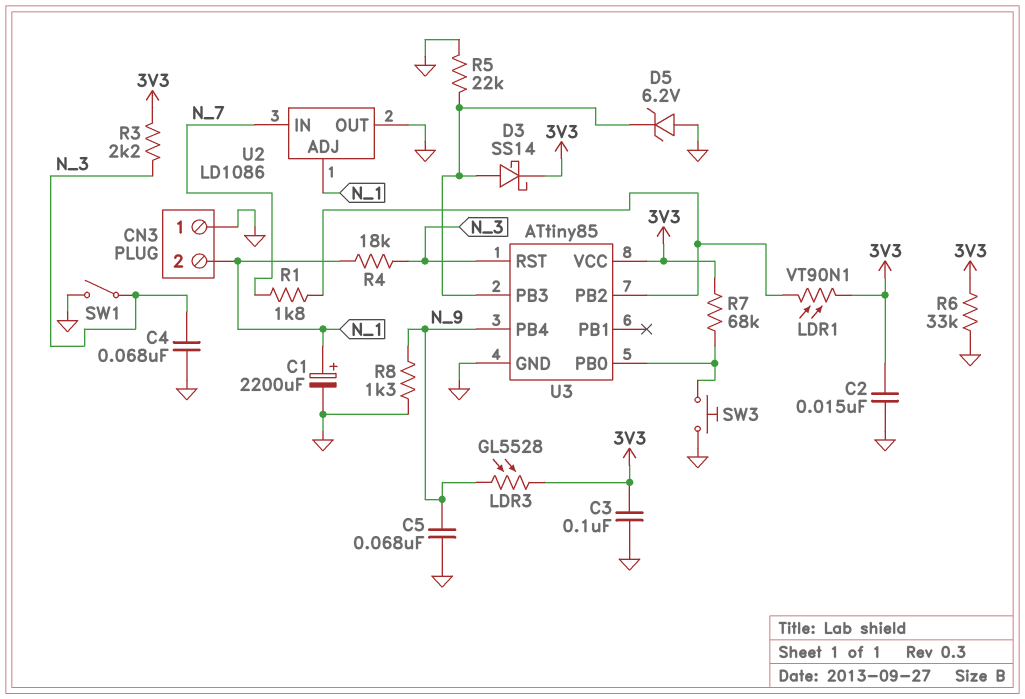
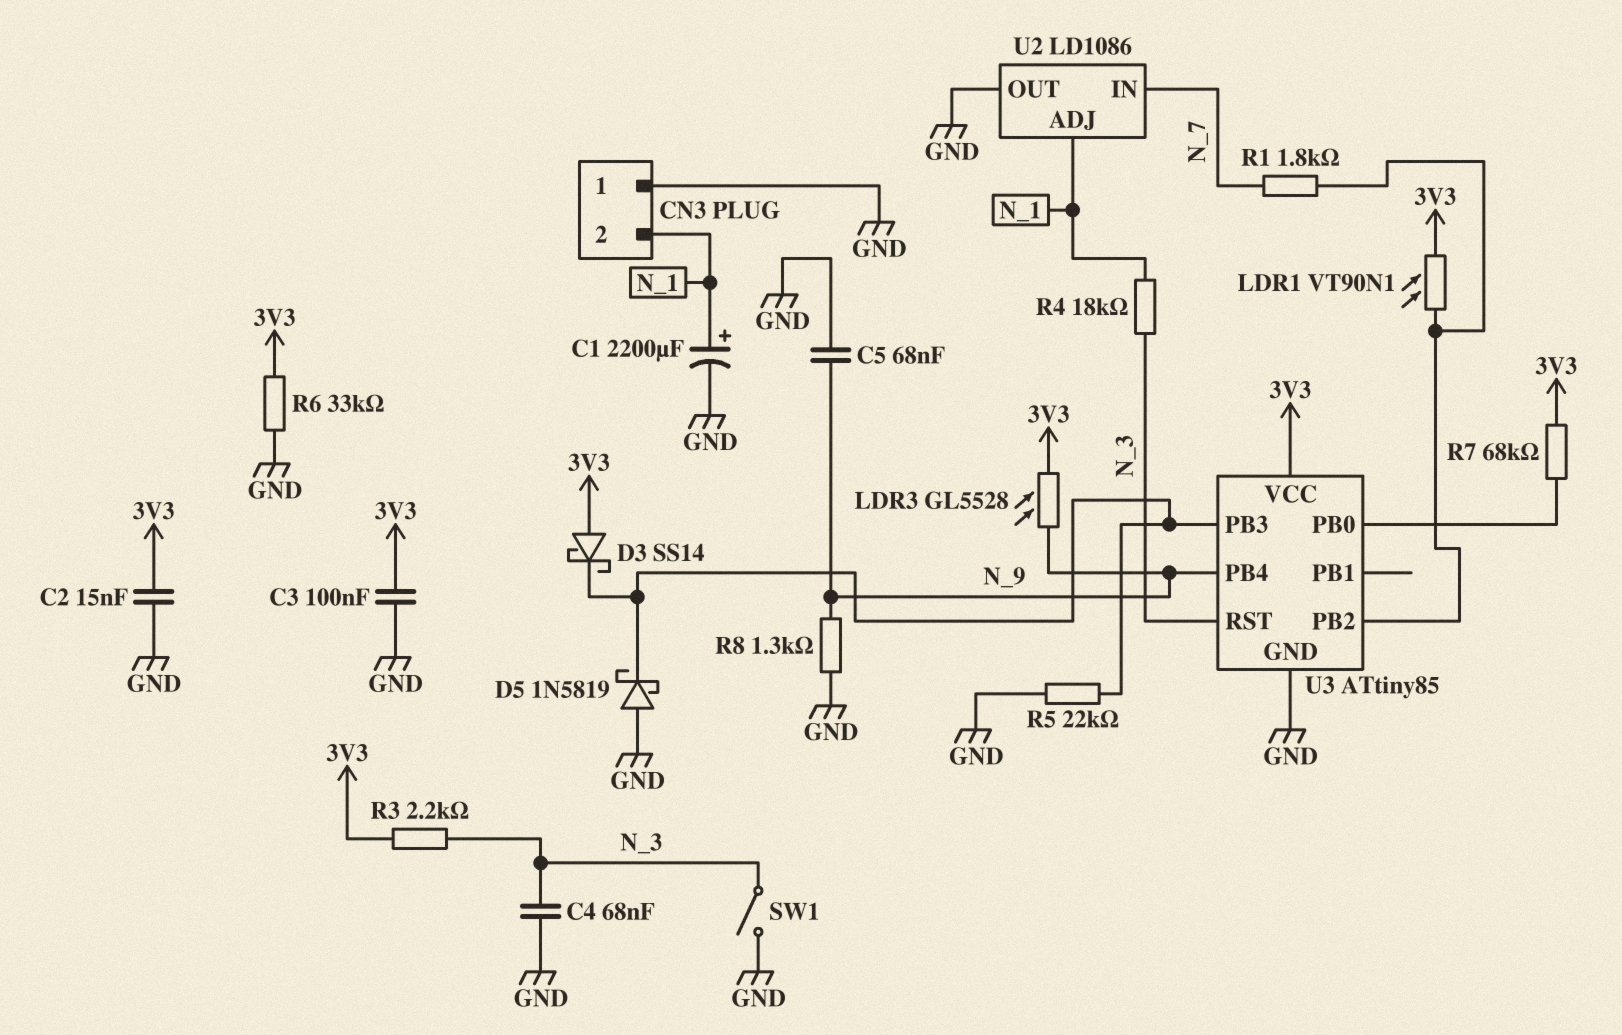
D3: schottky SS14 (A U3/PB3, K 3V3) -> schottky SS14 (A 3V3, K U3/PB3)
D5: zener 6.2V (A GND, K U3/PB3) -> schottky 1N5819 (A GND, K U3/PB3)
SW3: button (GND, U3/PB0) -> none

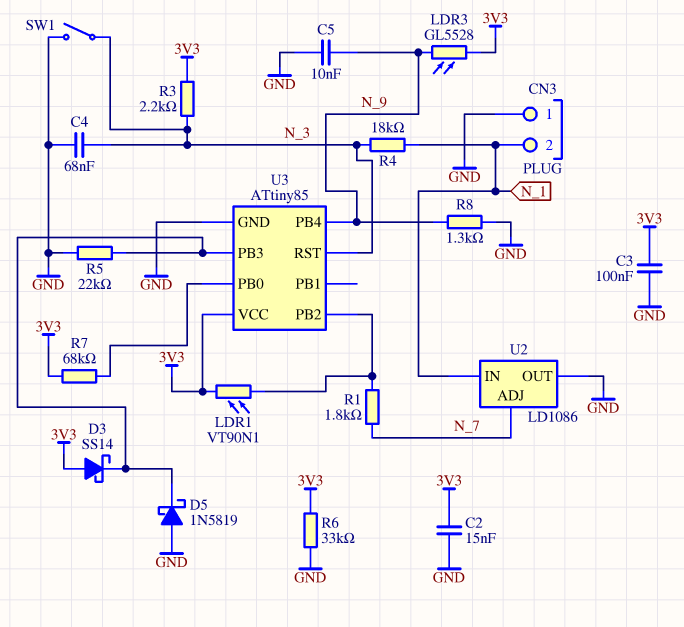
C1: 2200uF (plus N_1, minus GND) -> none
C5: 68nF (GND, N_9) -> 10nF (GND, N_9)
U2 pin ADJ: N_1 -> N_7
U2 pin IN: N_7 -> N_1

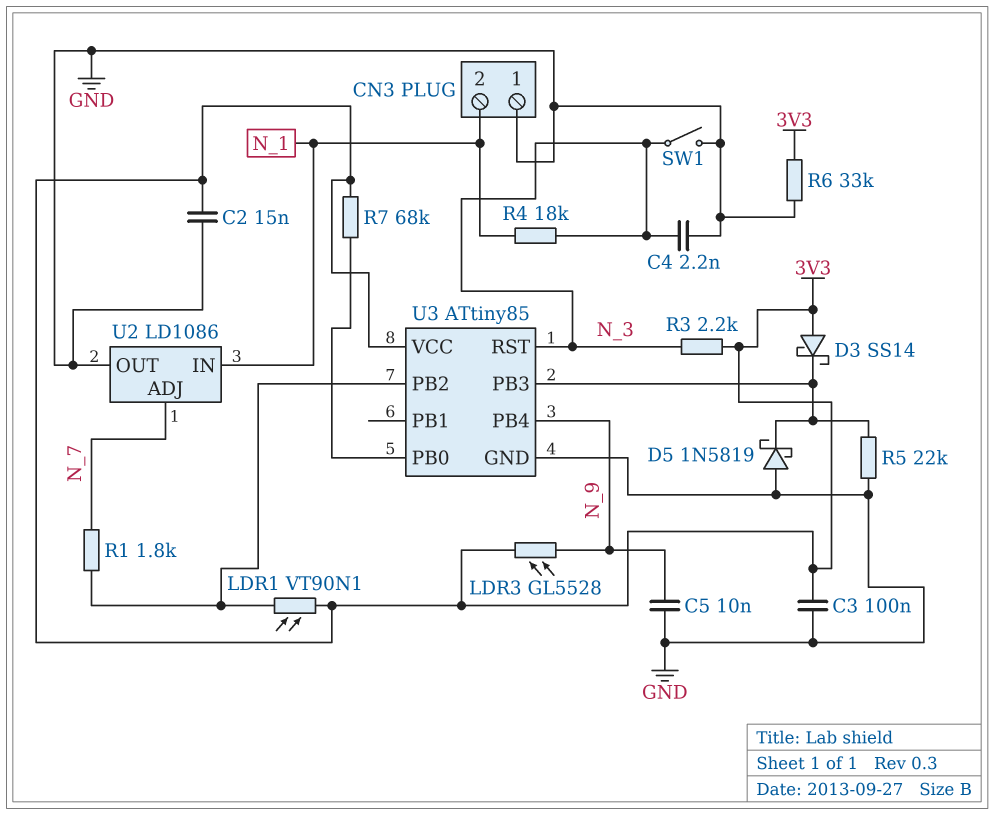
C4: 68nF (GND, N_3) -> 2.2nF (GND, N_3)
R8: 1.3k (GND, N_9) -> none

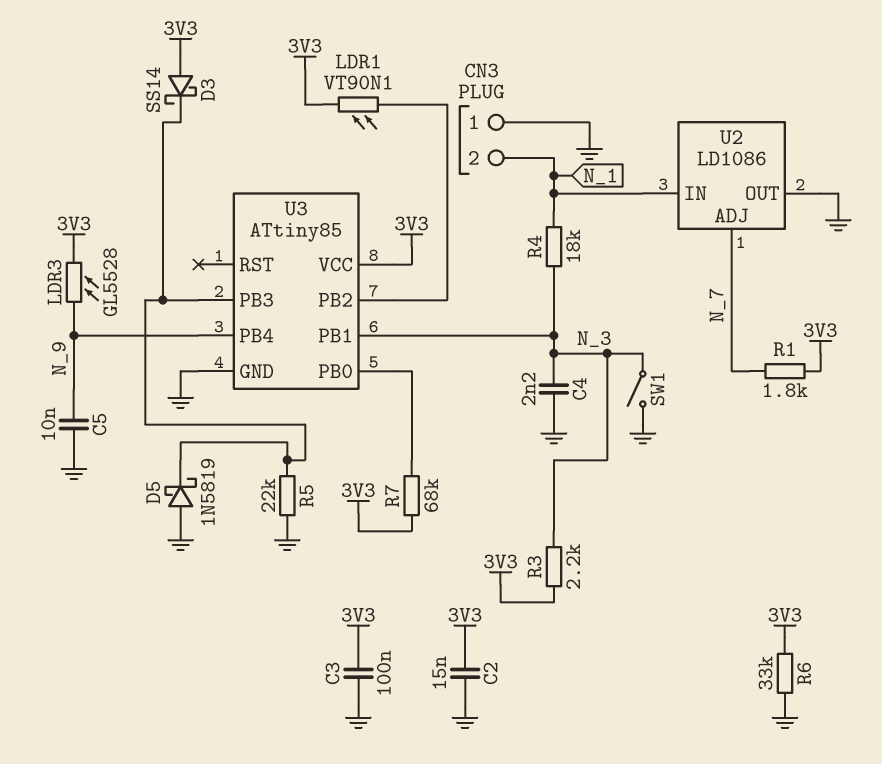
R1: 1.8k (N_7, U3/PB2) -> 1.8k (3V3, N_7)
U3 pin PB1: none -> N_3
U3 pin RST: N_3 -> none

